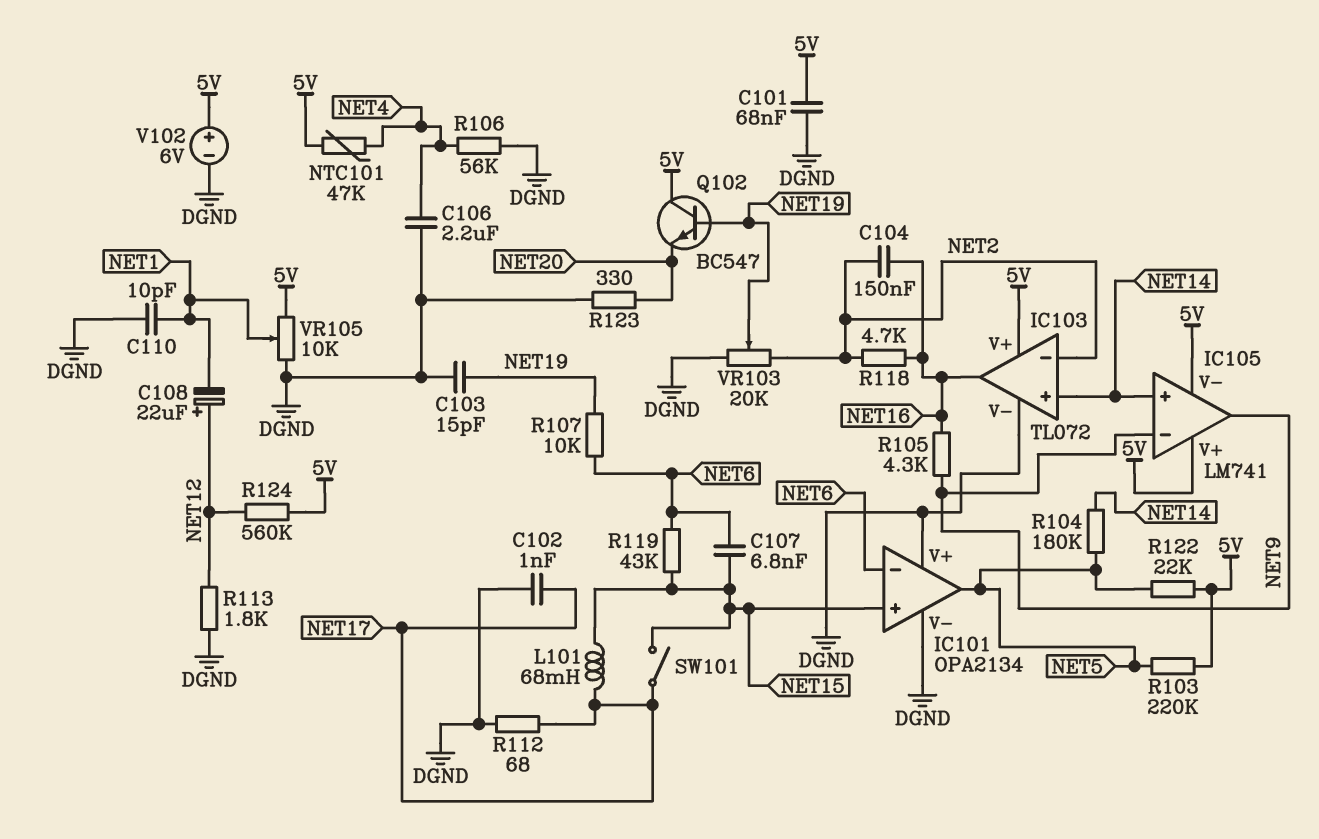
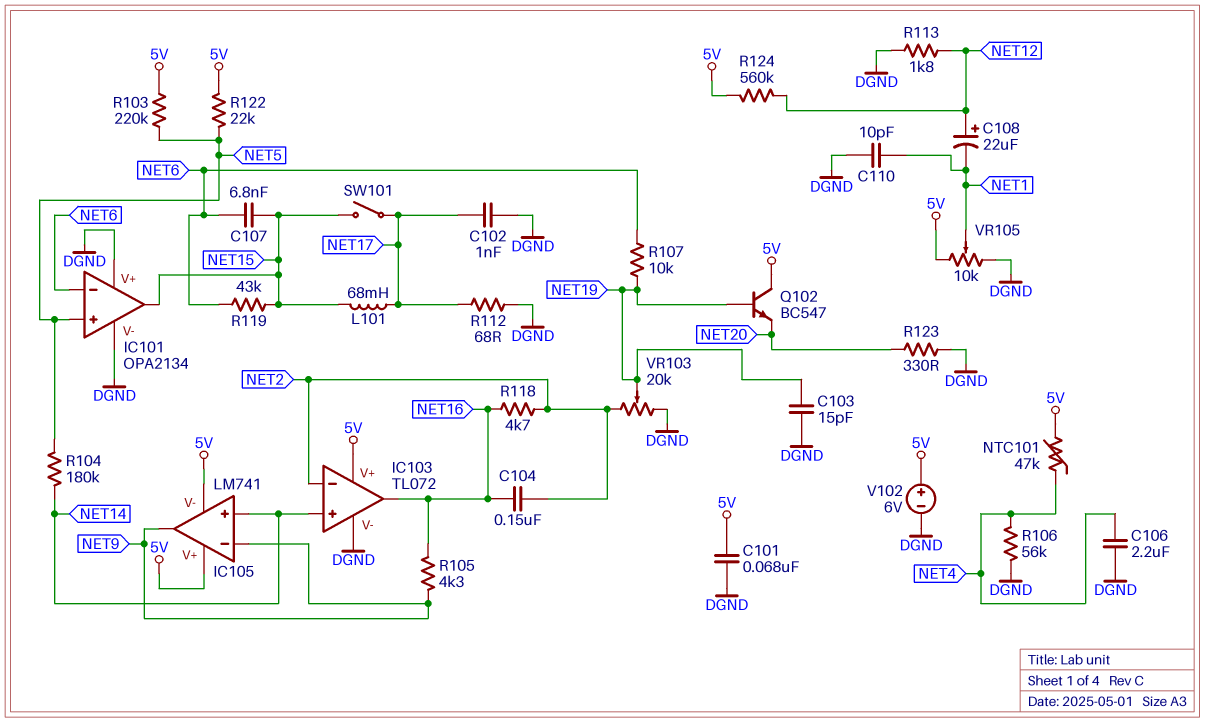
IC101 pin in+: NET15 -> NET5
IC101 pin out: NET5 -> NET15

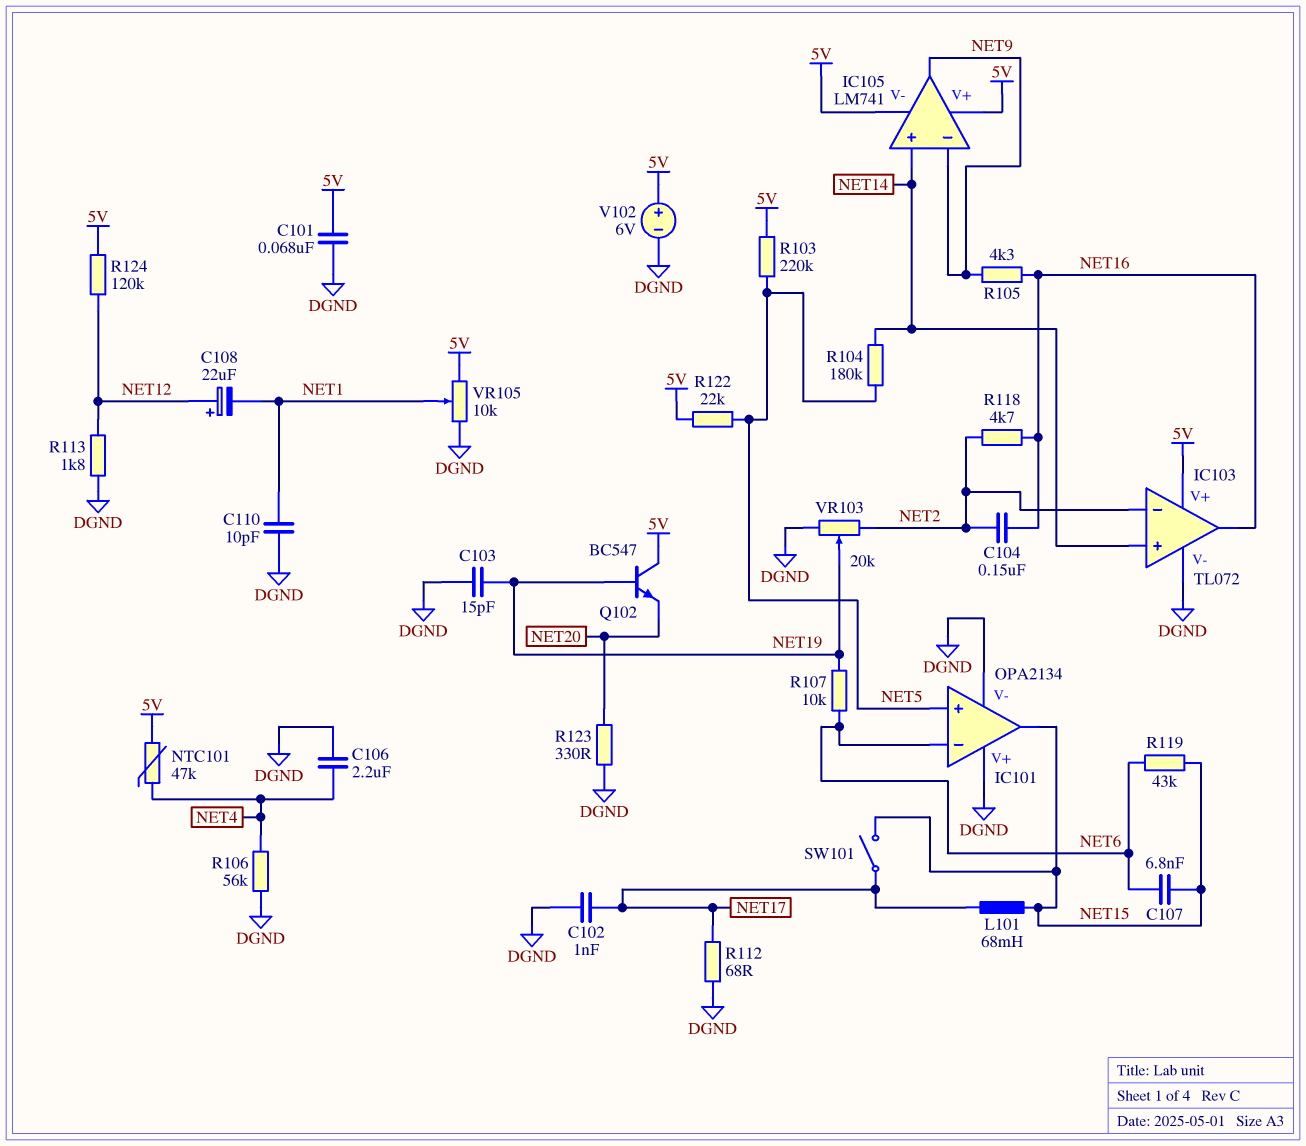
R124: 560k (5V, NET12) -> 120k (5V, NET12)

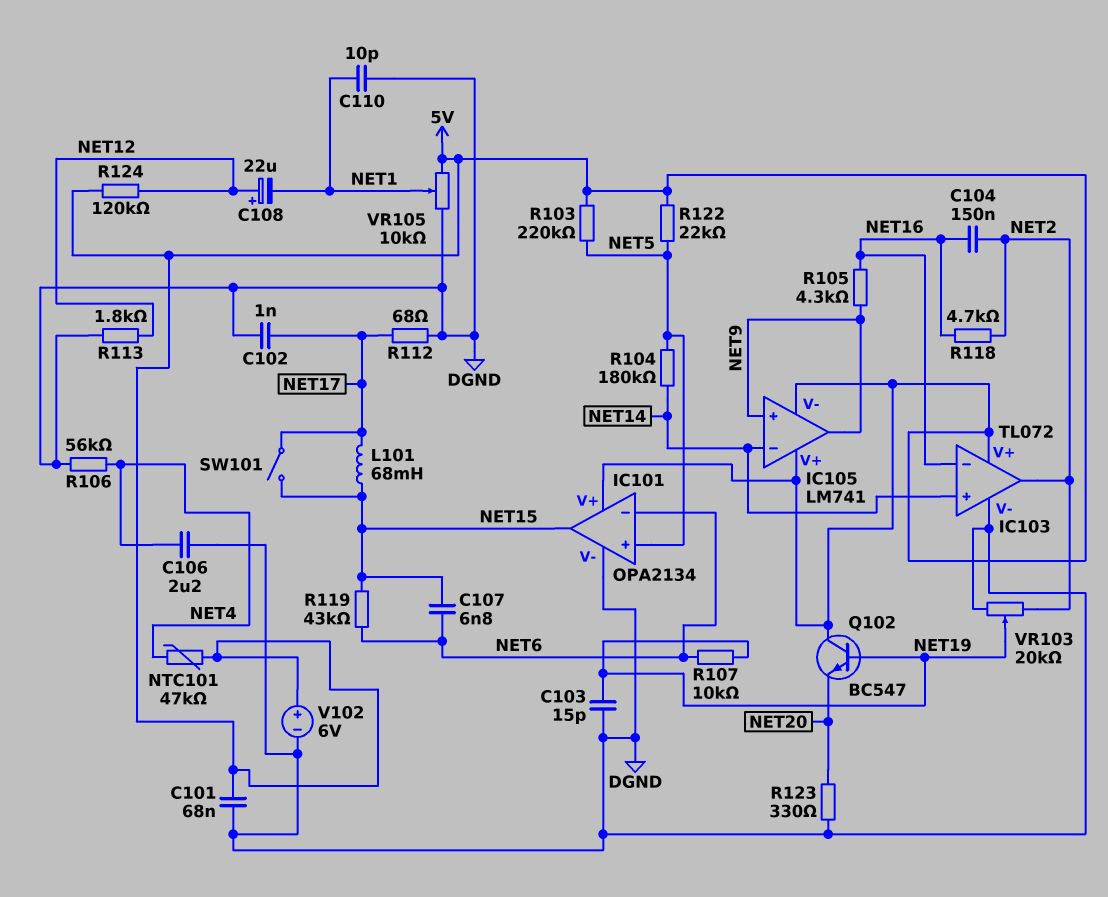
IC101 pin V+: DGND -> 5V
IC103 pin in-: NET2 -> NET16
IC103 pin out: NET16 -> NET2
IC105 pin in+: NET14 -> NET9
IC105 pin in-: NET9 -> NET14

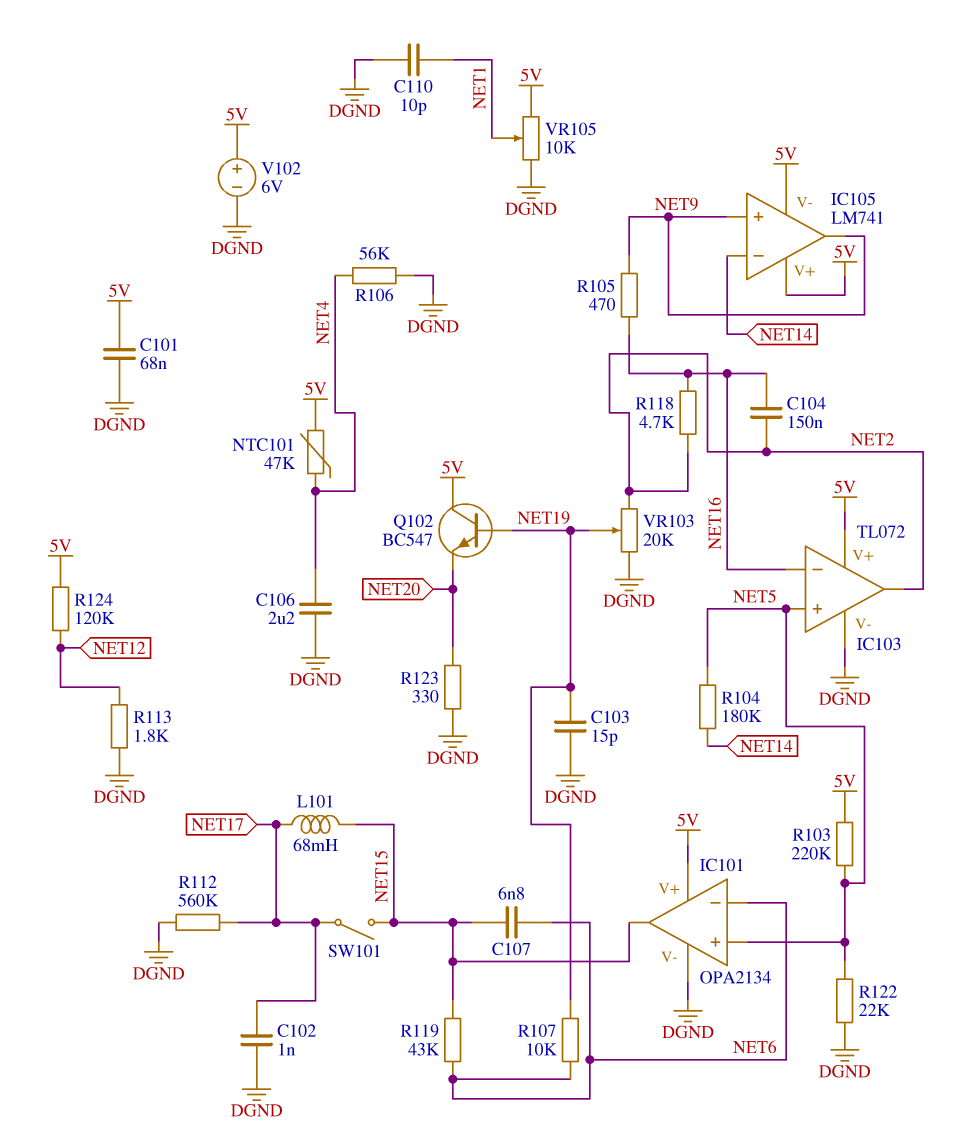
C108: 22uF (plus NET12, minus NET1) -> none
IC103 pin in+: NET14 -> NET5
R105: 4.3k (NET9, NET16) -> 470 (NET9, NET16)
R112: 68 (DGND, NET17) -> 560k (DGND, NET17)
R122: 22k (5V, NET5) -> 22k (DGND, NET5)

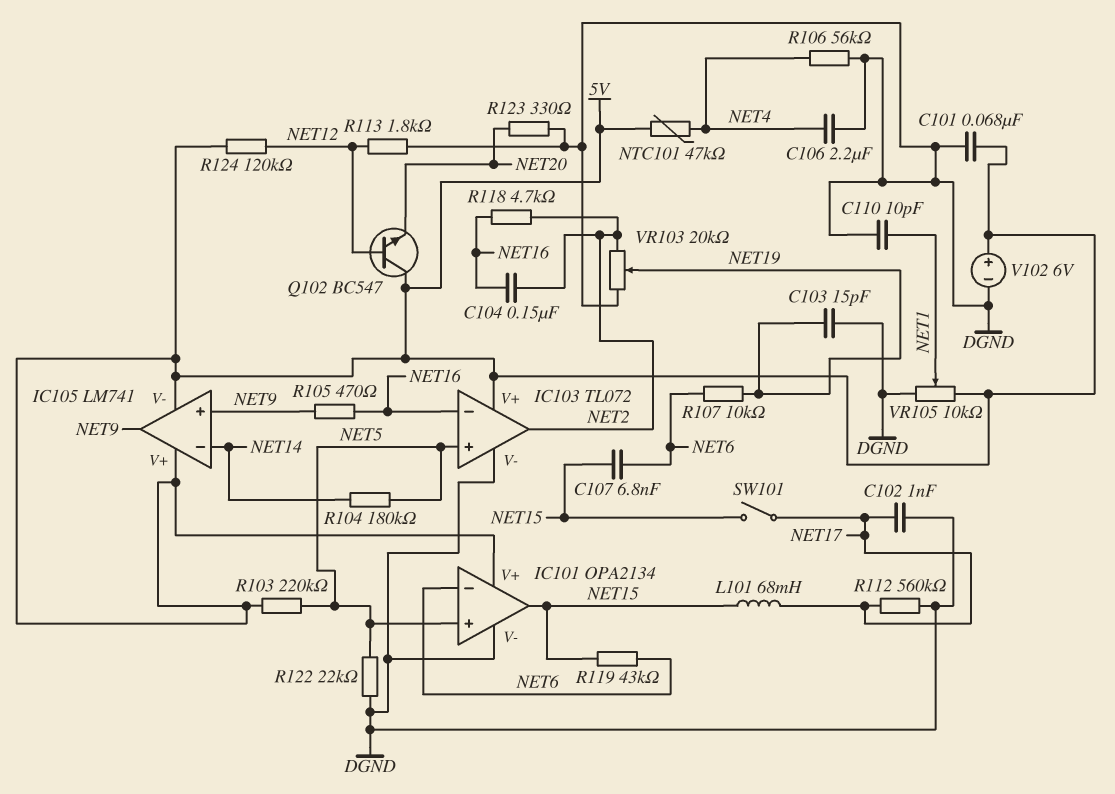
Q102: NPN BC547 (B NET19, C 5V, E NET20) -> NPN BC547 (B NET12, C 5V, E NET20)

